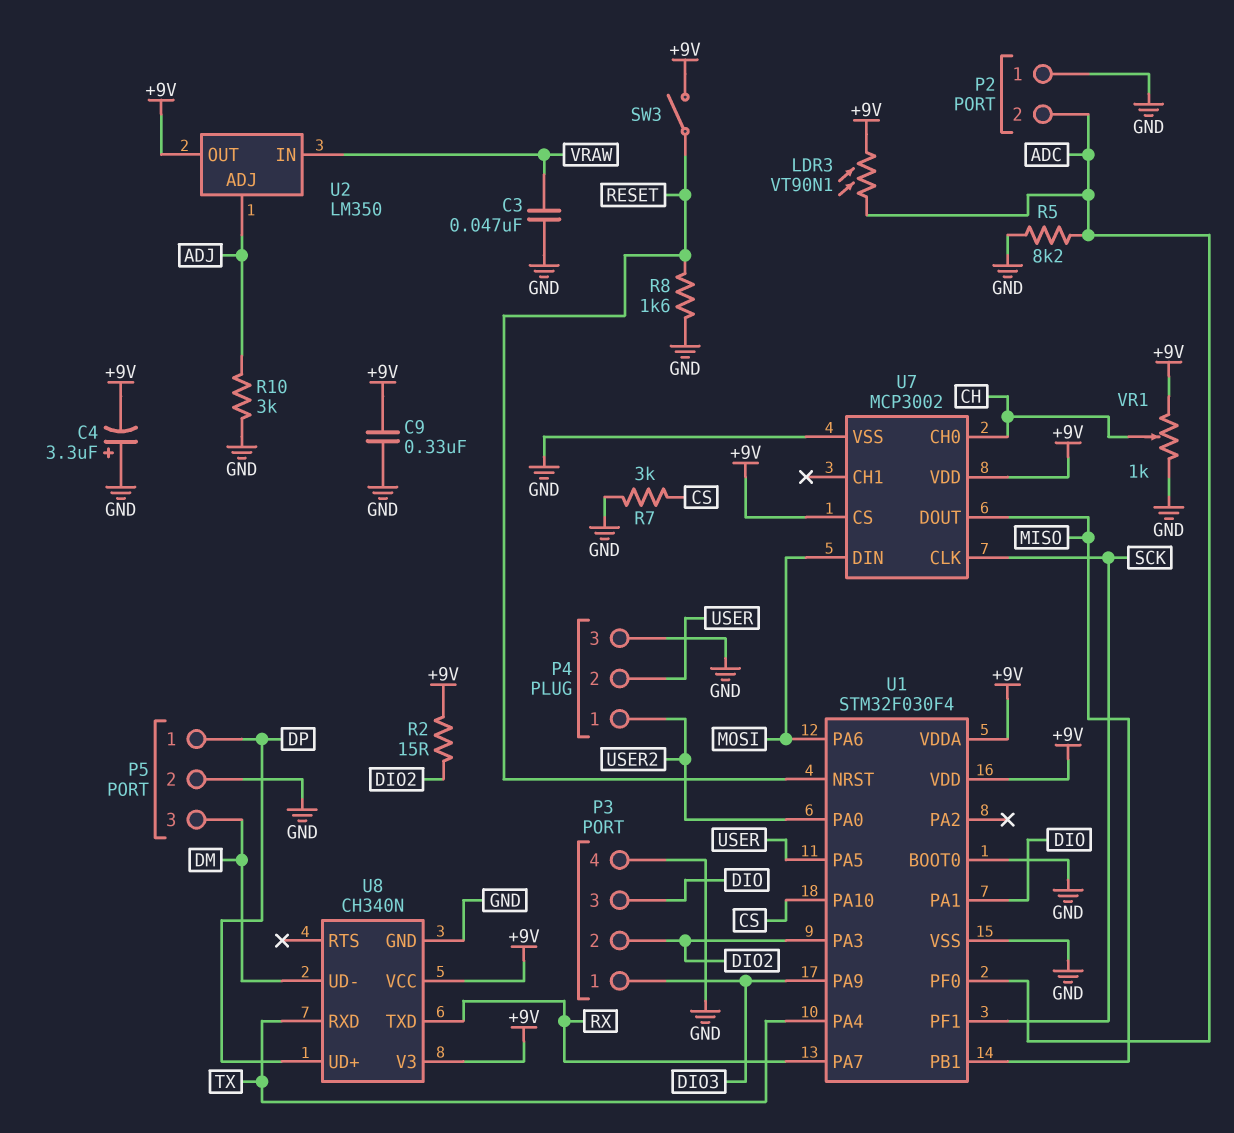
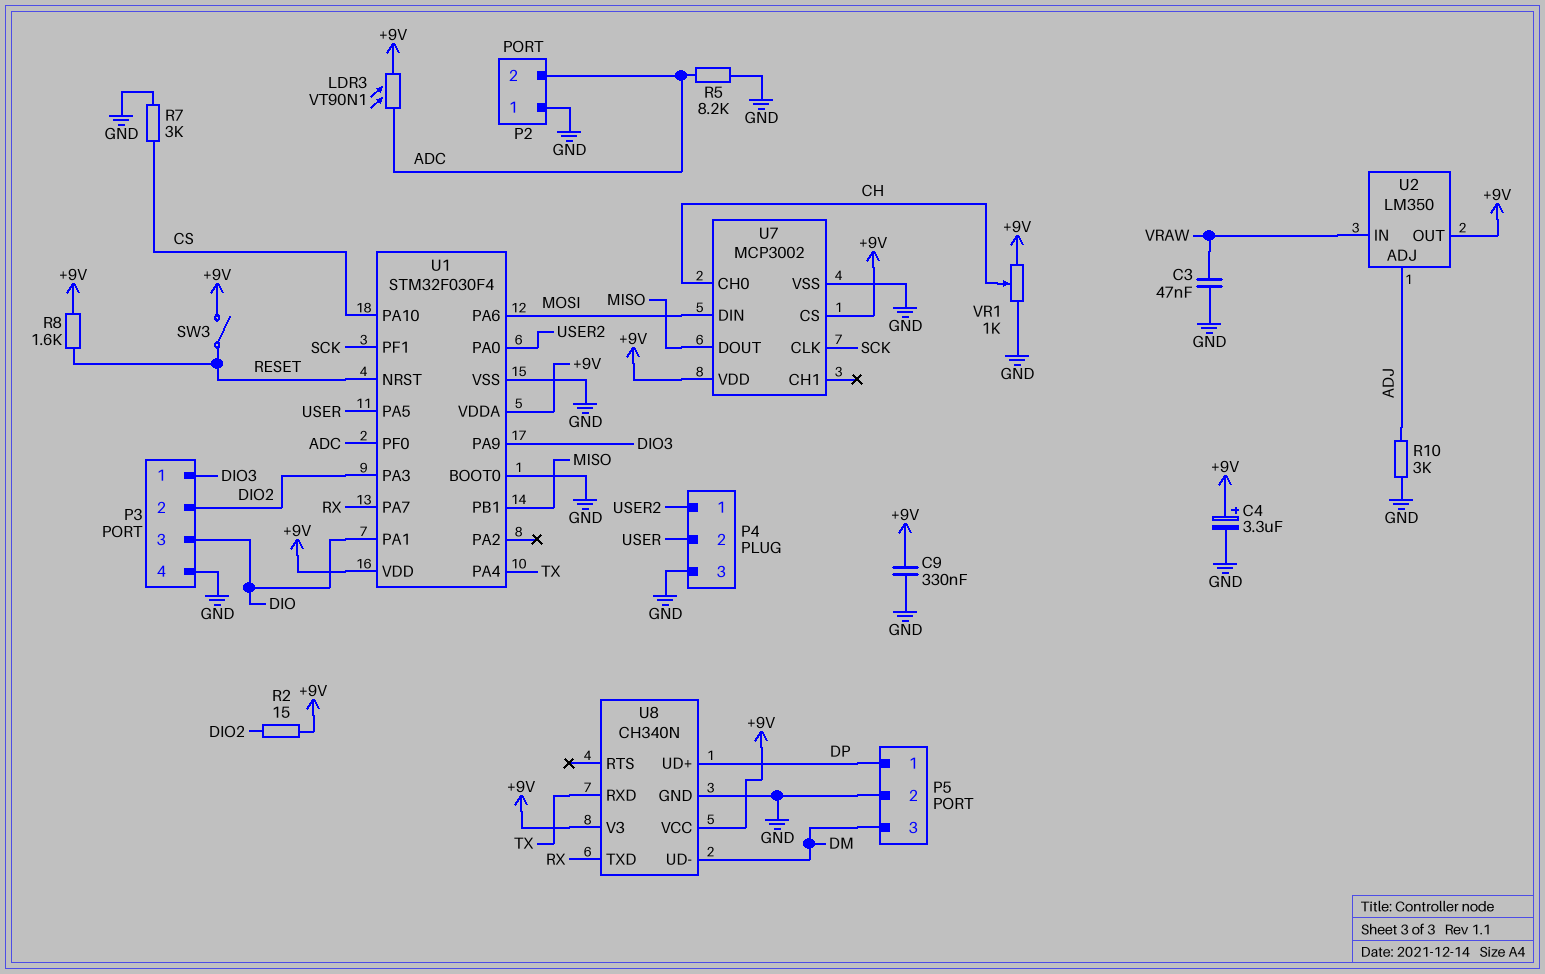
C4: 3.3uF (plus GND, minus +9V) -> 3.3uF (plus +9V, minus GND)
R8: 1.6k (GND, RESET) -> 1.6k (+9V, RESET)

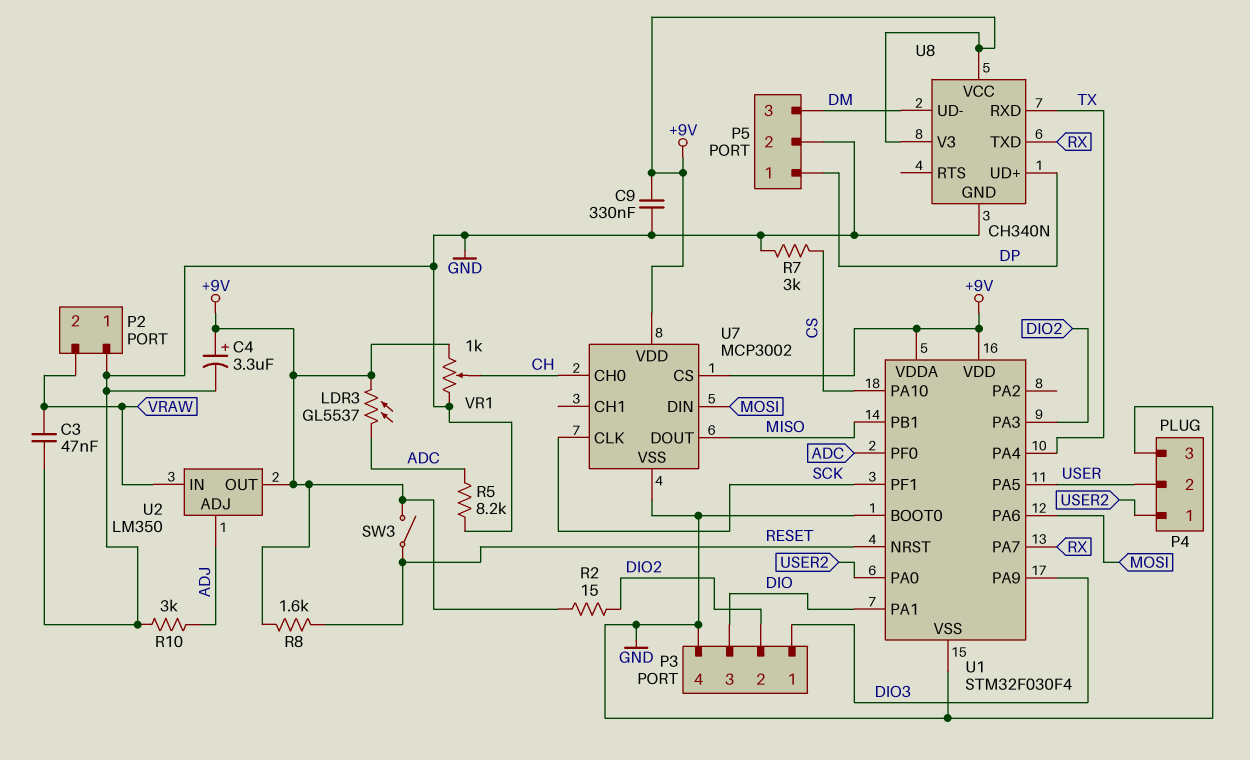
LDR3: VT90N1 (+9V, ADC) -> GL5537 (+9V, ADC)
P2 pin 2: ADC -> VRAW

